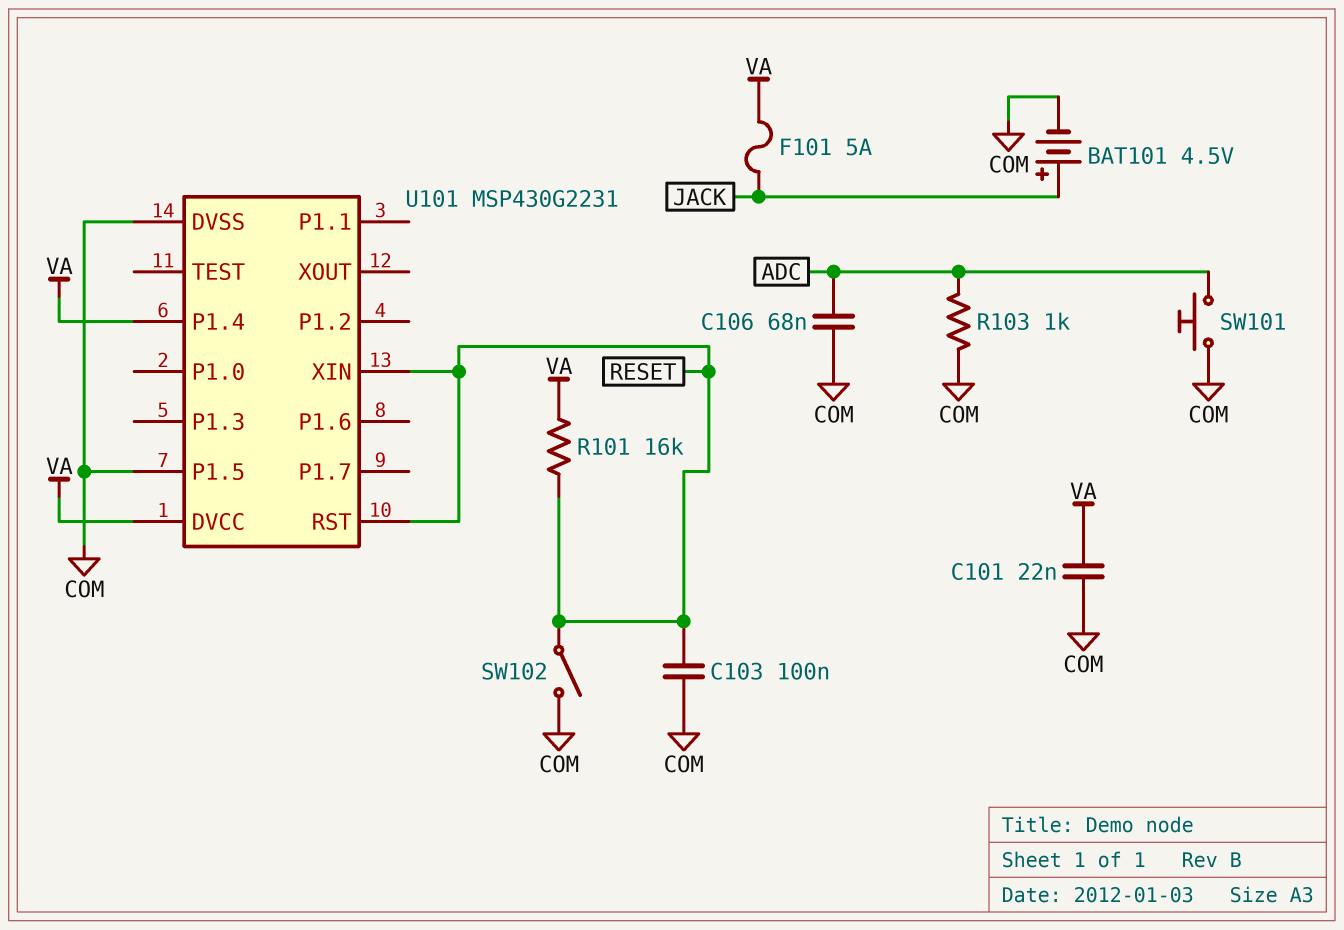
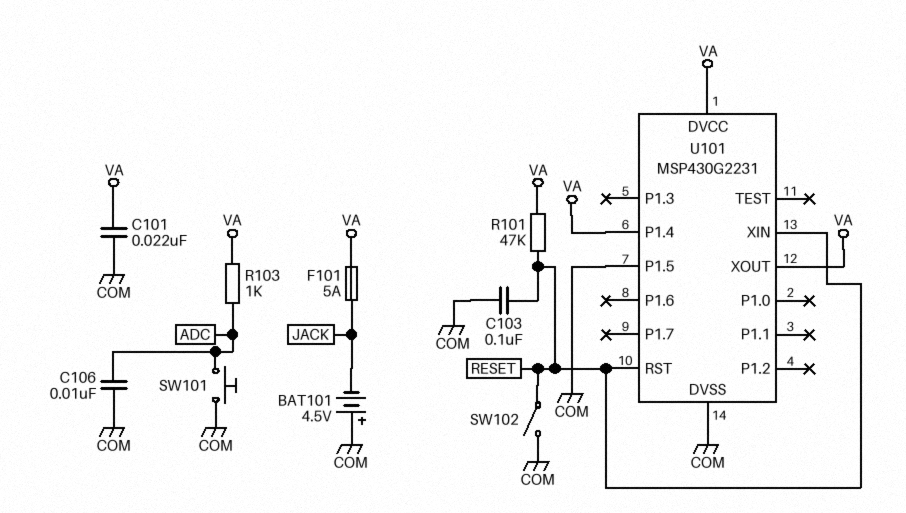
BAT101: 4.5V (plus JACK, minus COM) -> 4.5V (plus COM, minus JACK)
C106: 68nF (ADC, COM) -> 10nF (ADC, COM)
R101: 16k (RESET, VA) -> 47k (RESET, VA)
R103: 1k (ADC, COM) -> 1k (ADC, VA)
U101 pin XOUT: none -> VA

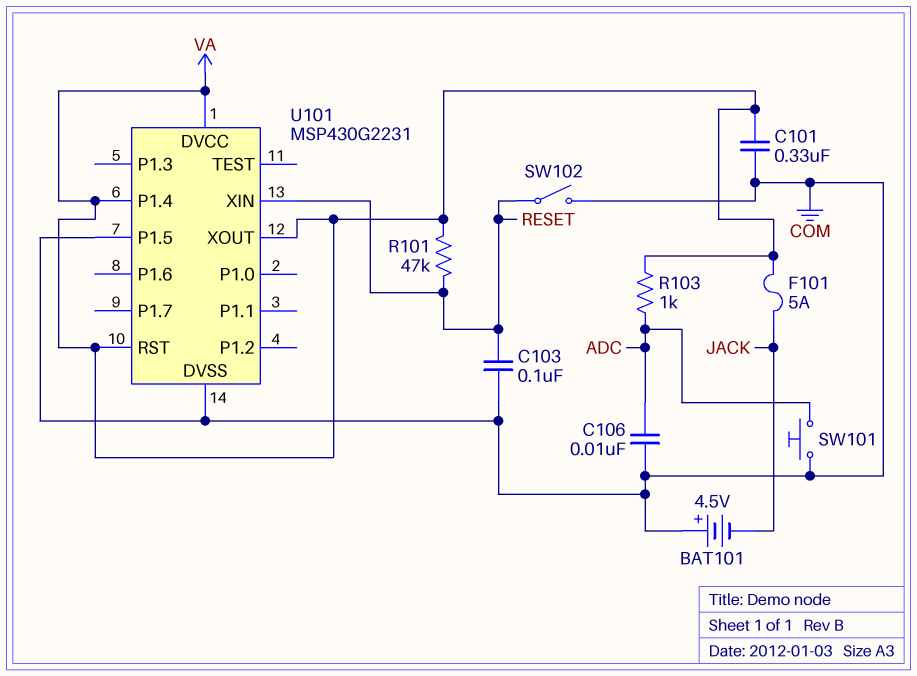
C101: 22nF (COM, VA) -> 330nF (COM, VA)
U101 pin RST: RESET -> VA

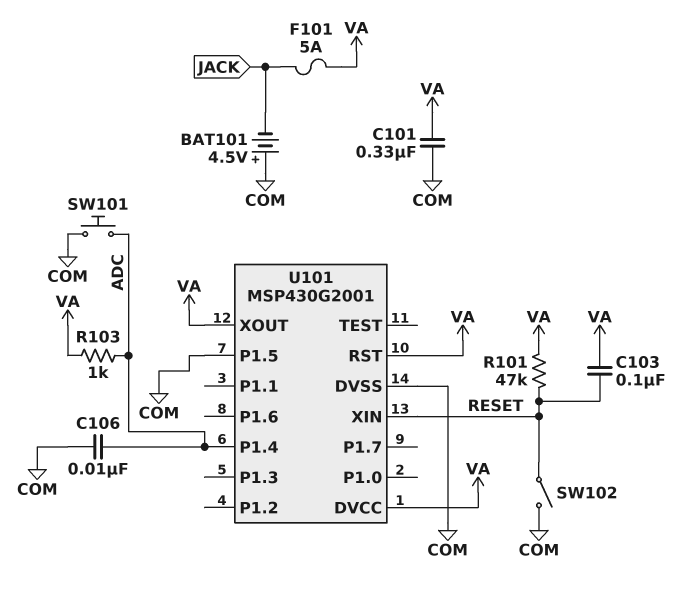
C103: 100nF (COM, RESET) -> 100nF (RESET, VA)
U101: MSP430G2231 -> MSP430G2001
U101 pin P1.4: VA -> ADC

